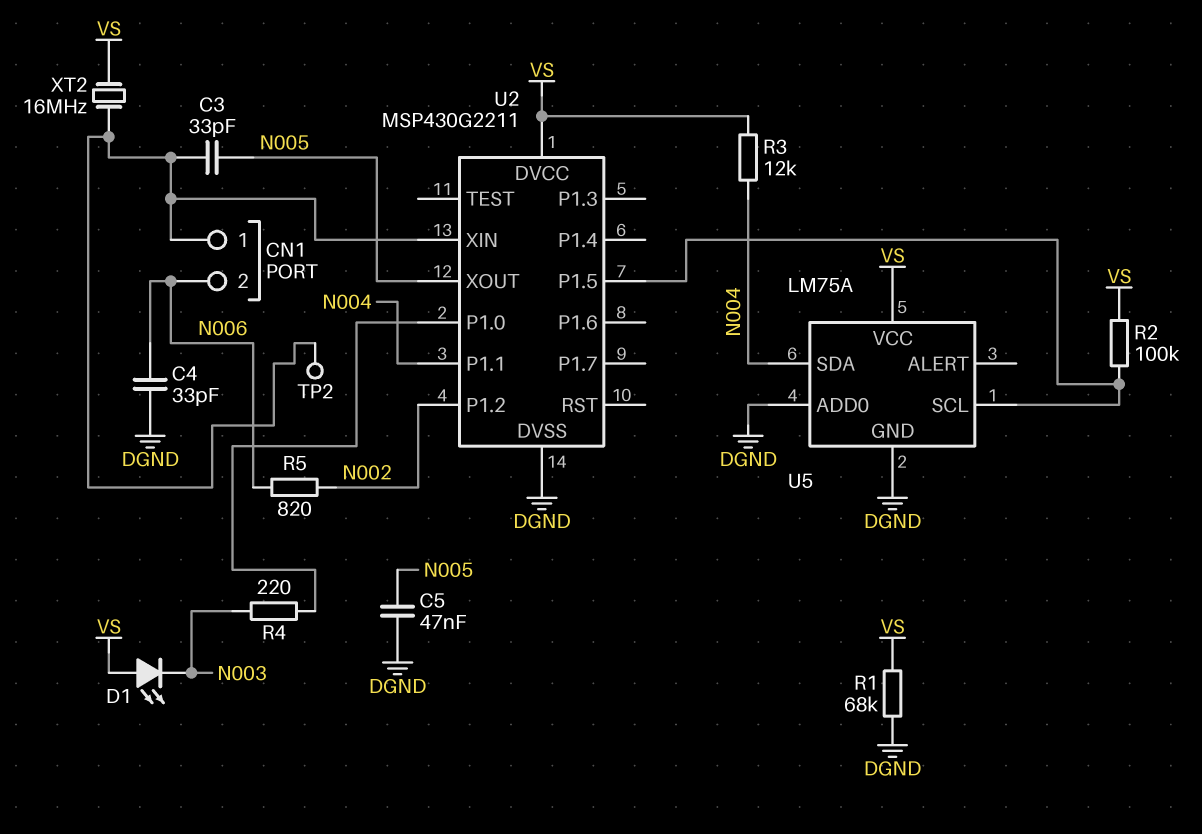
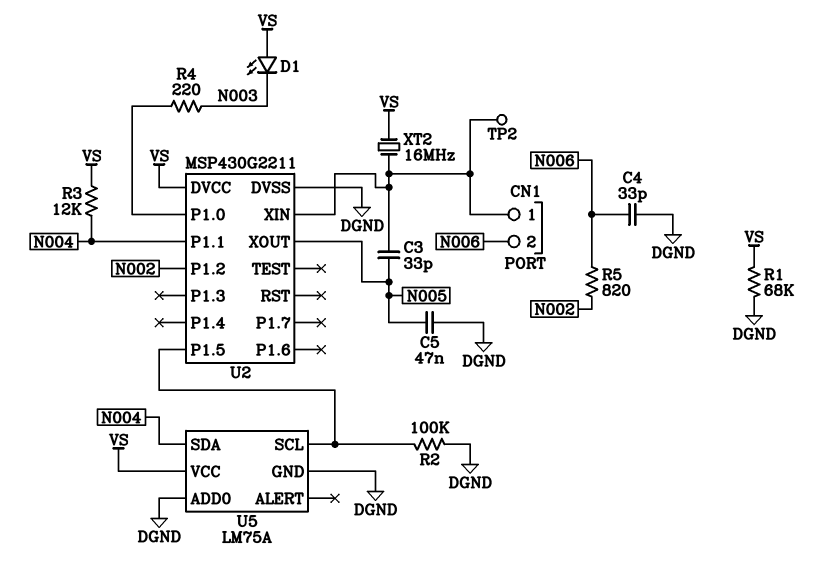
R2: 100k (U2/P1.5, VS) -> 100k (DGND, U2/P1.5)

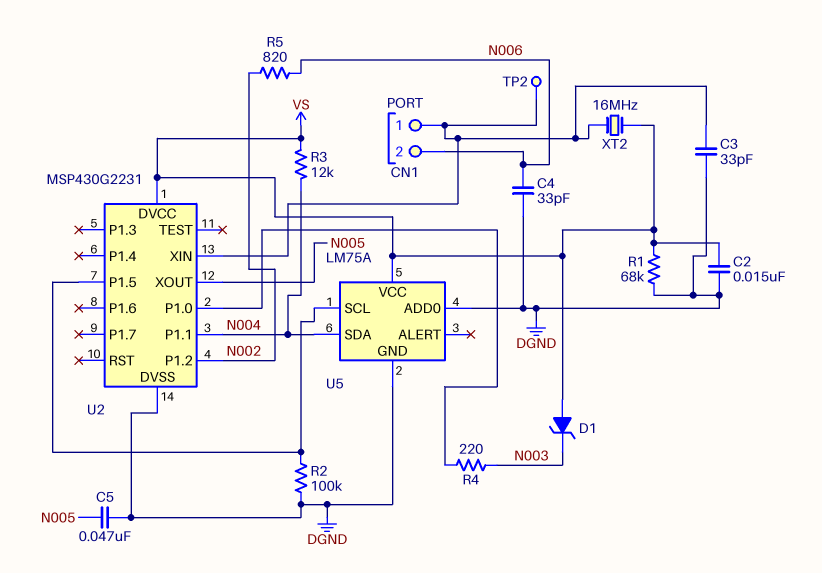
C2: none -> 15nF (DGND, VS)
C3: 33pF (CN1/1, N005) -> 33pF (CN1/1, DGND)
D1: LED (A VS, K N003) -> zener (A VS, K N003)
U2: MSP430G2211 -> MSP430G2231

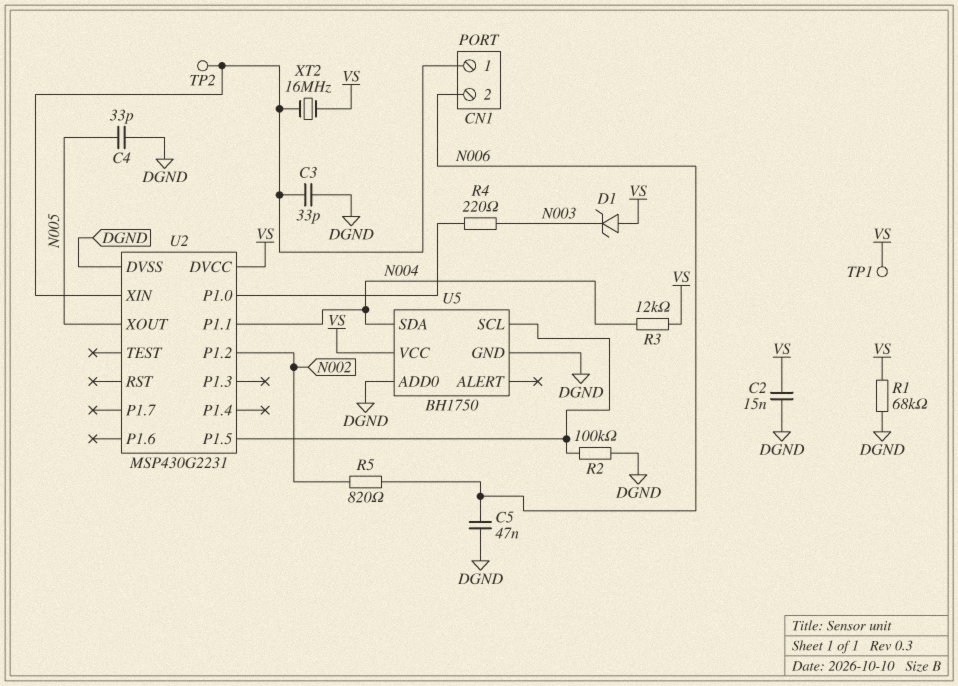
C4: 33pF (DGND, N006) -> 33pF (DGND, N005)
C5: 47nF (DGND, N005) -> 47nF (DGND, N006)
TP1: none -> test point (VS)
U5: LM75A -> BH1750

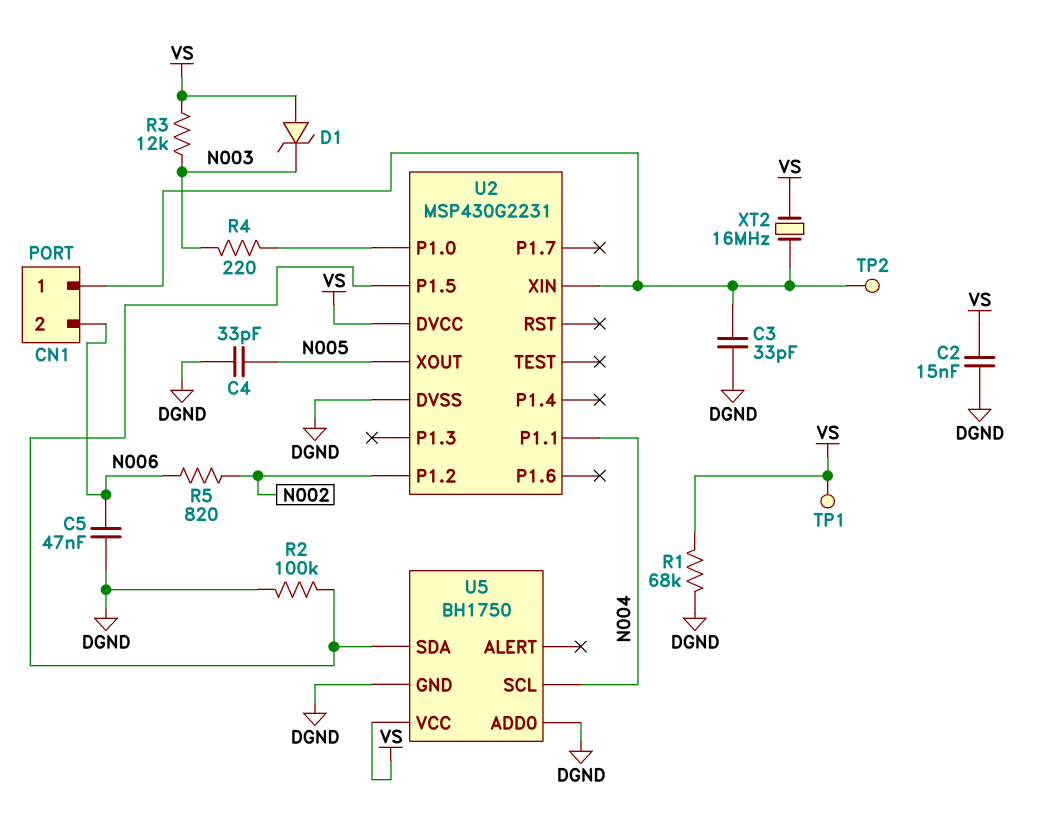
R3: 12k (N004, VS) -> 12k (N003, VS)
U5 pin SCL: U2/P1.5 -> N004
U5 pin SDA: N004 -> U2/P1.5

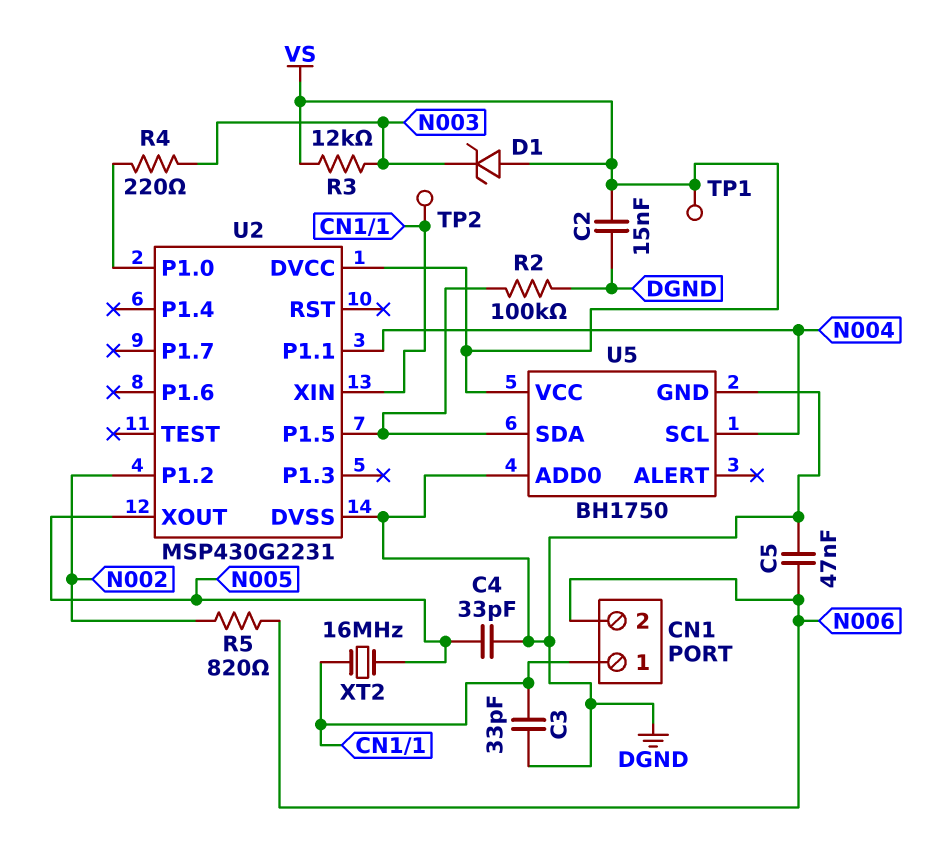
R1: 68k (DGND, VS) -> none
XT2: 16MHz (CN1/1, VS) -> 16MHz (CN1/1, N005)

